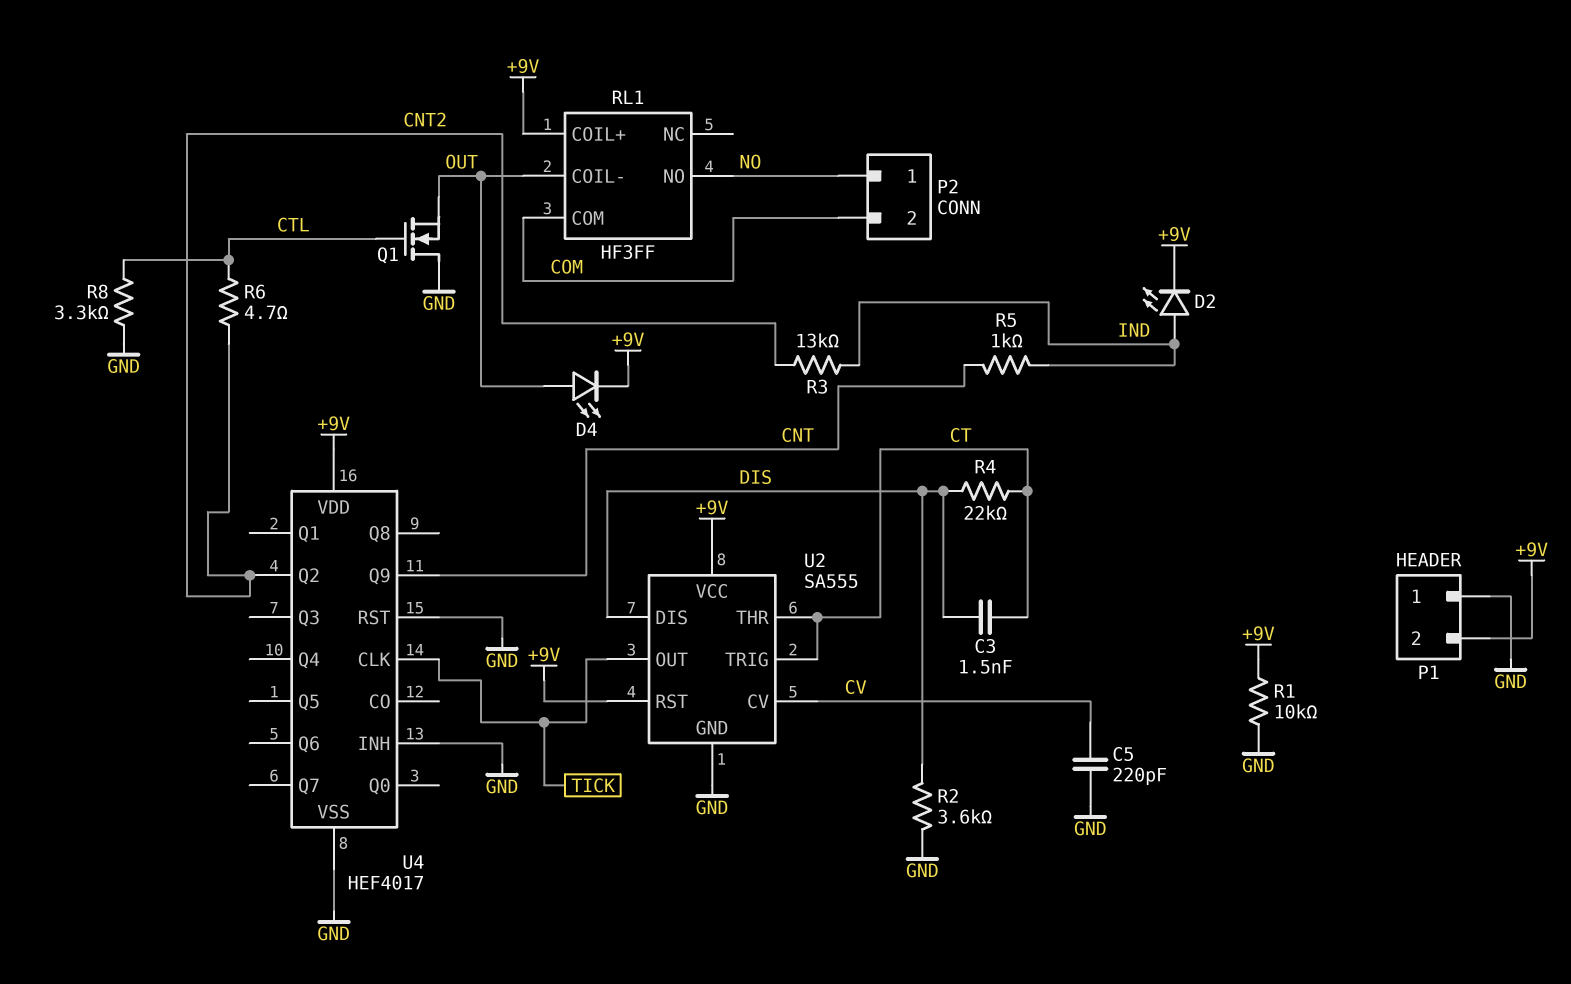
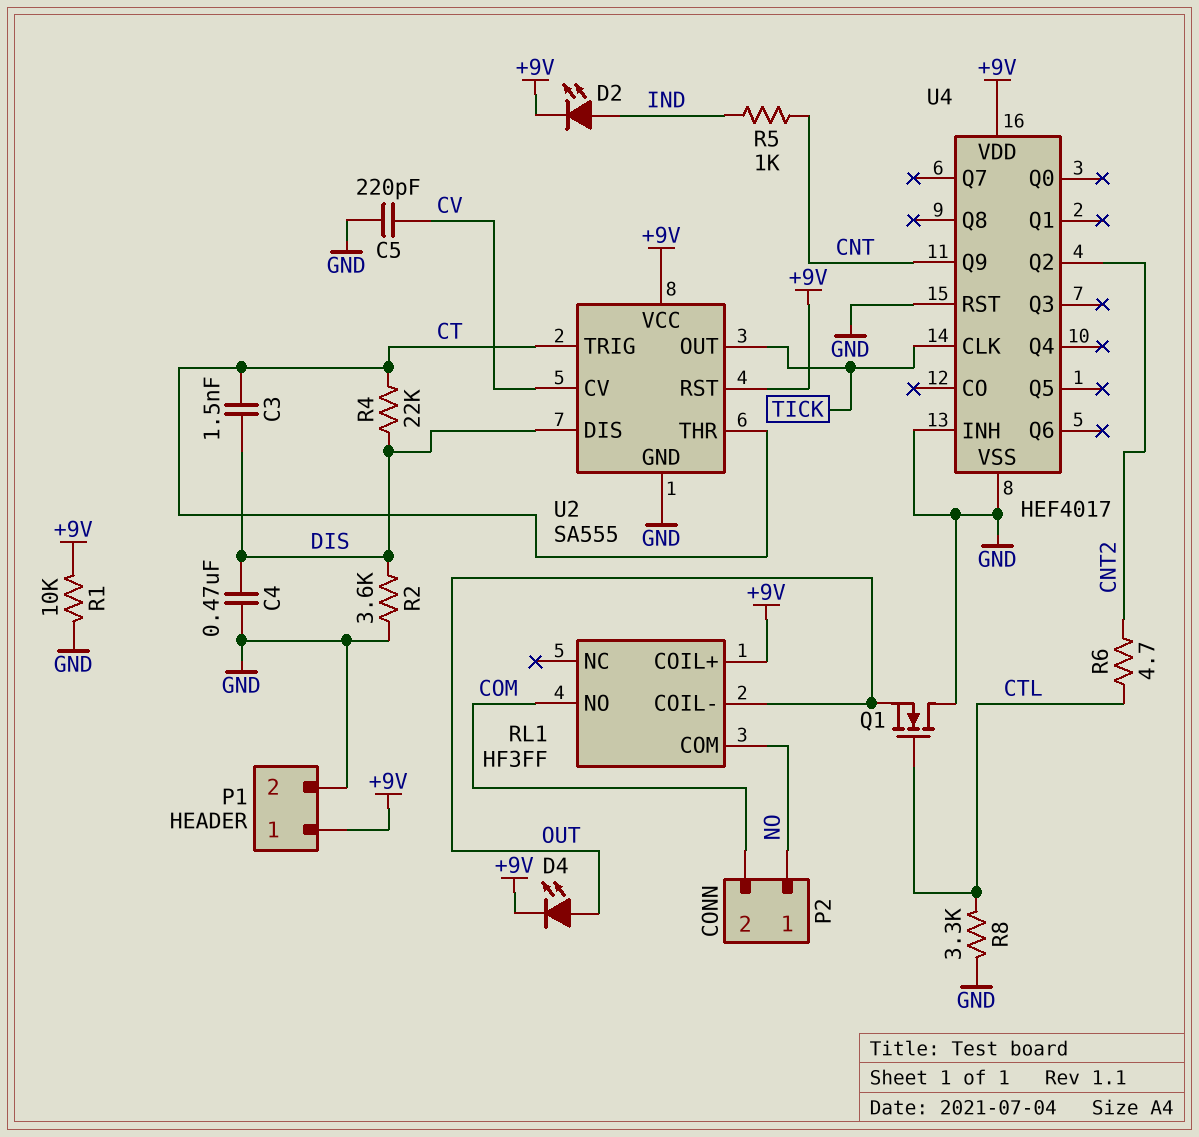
C4: none -> 470nF (DIS, GND)
P1 pin 1: GND -> +9V
P1 pin 2: +9V -> GND
R3: 13k (CNT2, IND) -> none
RL1 pin COM: COM -> NO
RL1 pin NO: NO -> COM

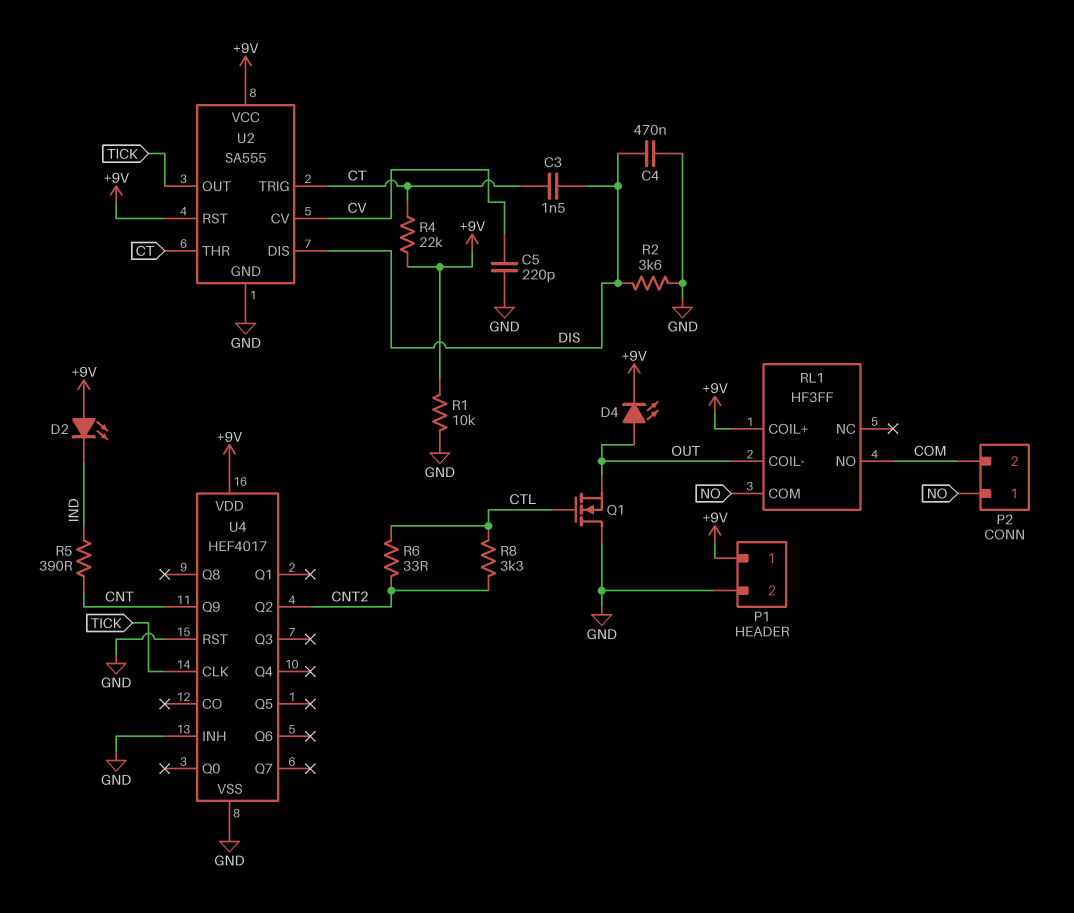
D2: LED (A IND, K +9V) -> LED (A +9V, K IND)
R4: 22k (CT, DIS) -> 22k (+9V, CT)
R5: 1k (CNT, IND) -> 390 (CNT, IND)
R6: 4.7 (CNT2, CTL) -> 33 (CNT2, CTL)
R8: 3.3k (CTL, GND) -> 3.3k (CNT2, CTL)

